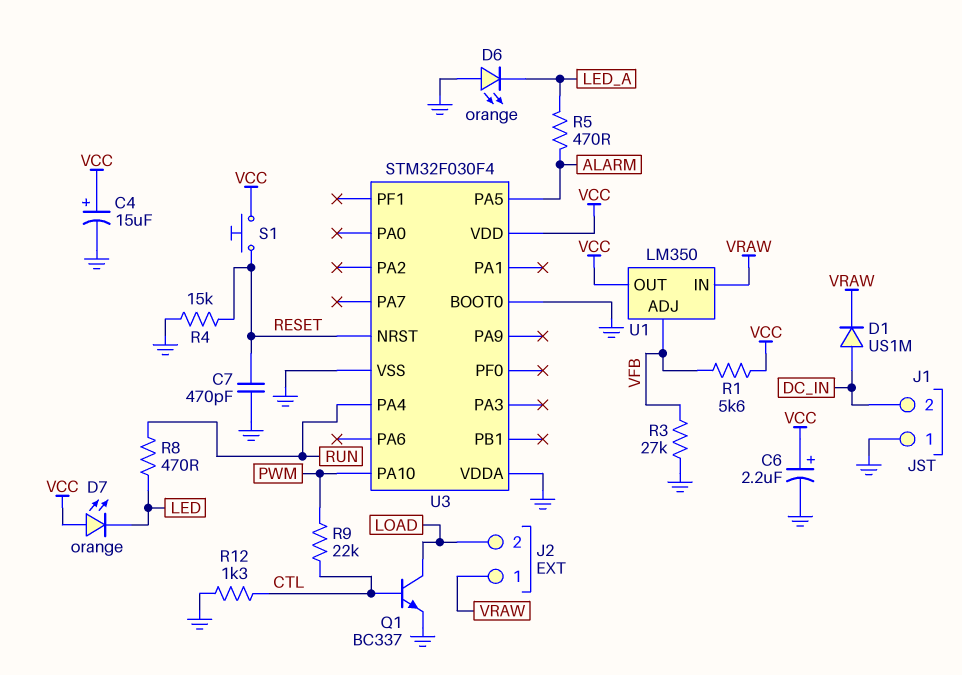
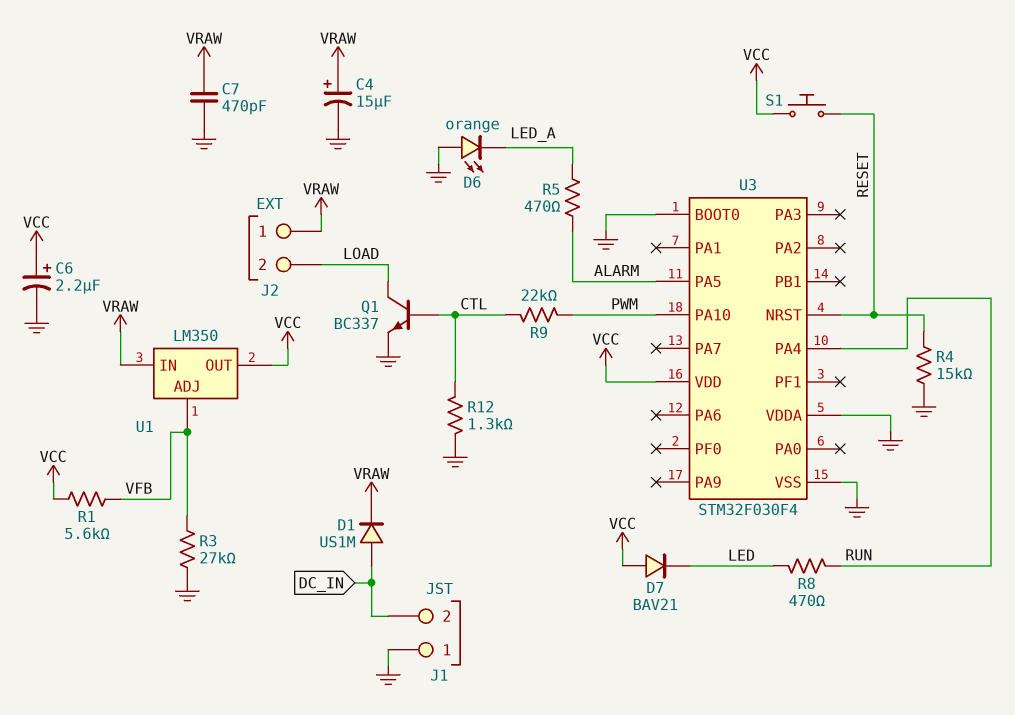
C4: 15uF (plus VCC, minus GND) -> 15uF (plus VRAW, minus GND)
C7: 470pF (GND, RESET) -> 470pF (GND, VRAW)
D7: LED orange (A VCC, K LED) -> diode BAV21 (A VCC, K LED)

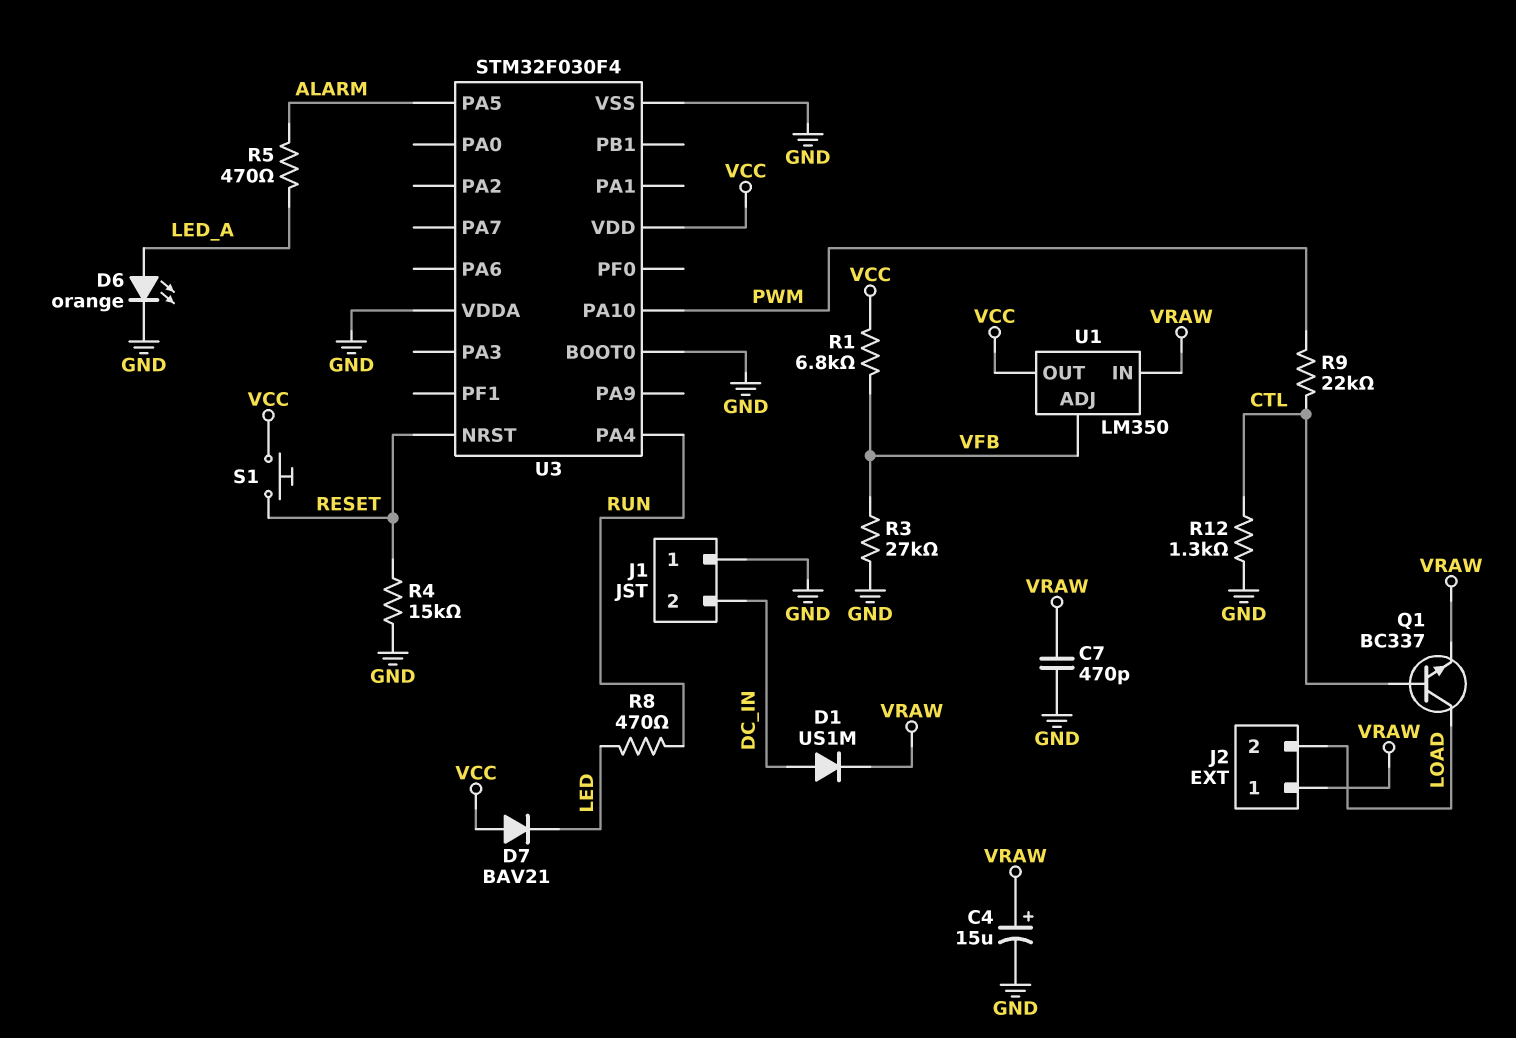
C6: 2.2uF (plus VCC, minus GND) -> none
D6: LED orange (A GND, K LED_A) -> LED orange (A LED_A, K GND)
Q1: NPN BC337 (B CTL, C LOAD, E GND) -> NPN BC337 (B CTL, C LOAD, E VRAW)
R1: 5.6k (VCC, VFB) -> 6.8k (VCC, VFB)

